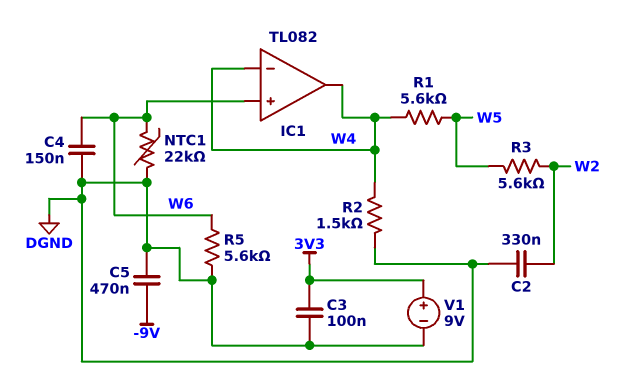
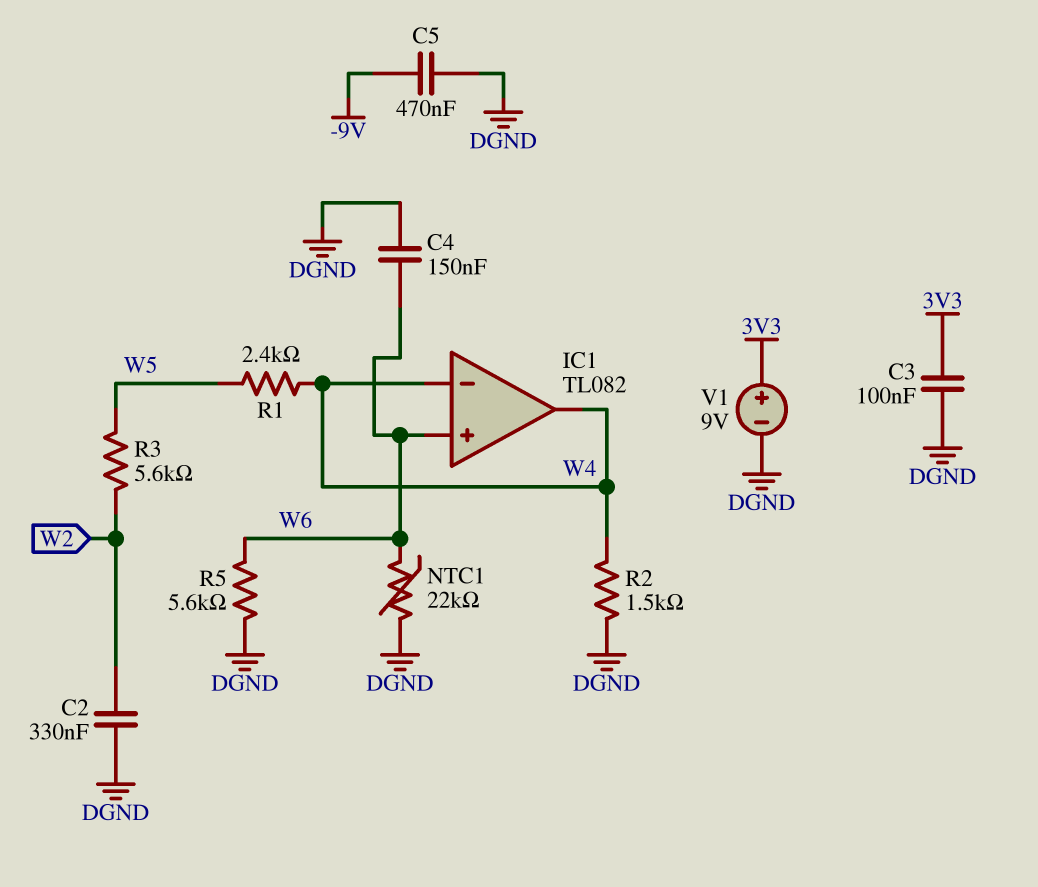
R1: 5.6k (W4, W5) -> 2.4k (W4, W5)

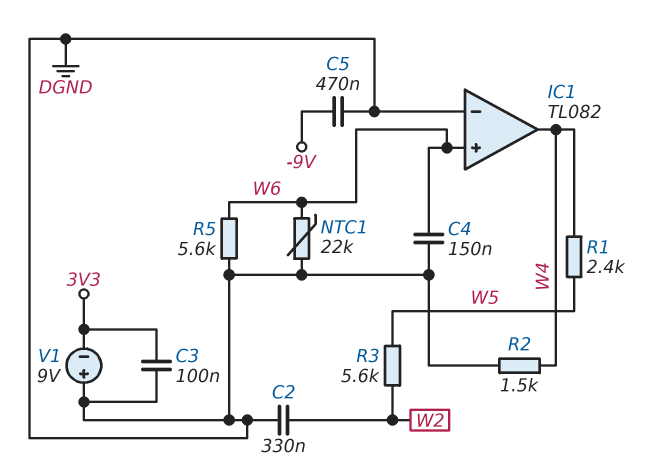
IC1 pin in-: W4 -> DGND
V1: 9V (plus 3V3, minus DGND) -> 9V (plus DGND, minus 3V3)

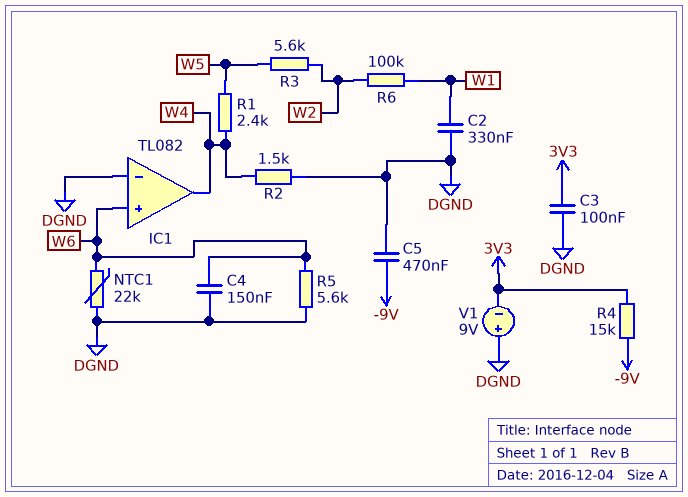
C2: 330nF (DGND, W2) -> 330nF (DGND, W1)
R4: none -> 15k (-9V, 3V3)
R6: none -> 100k (W1, W2)

